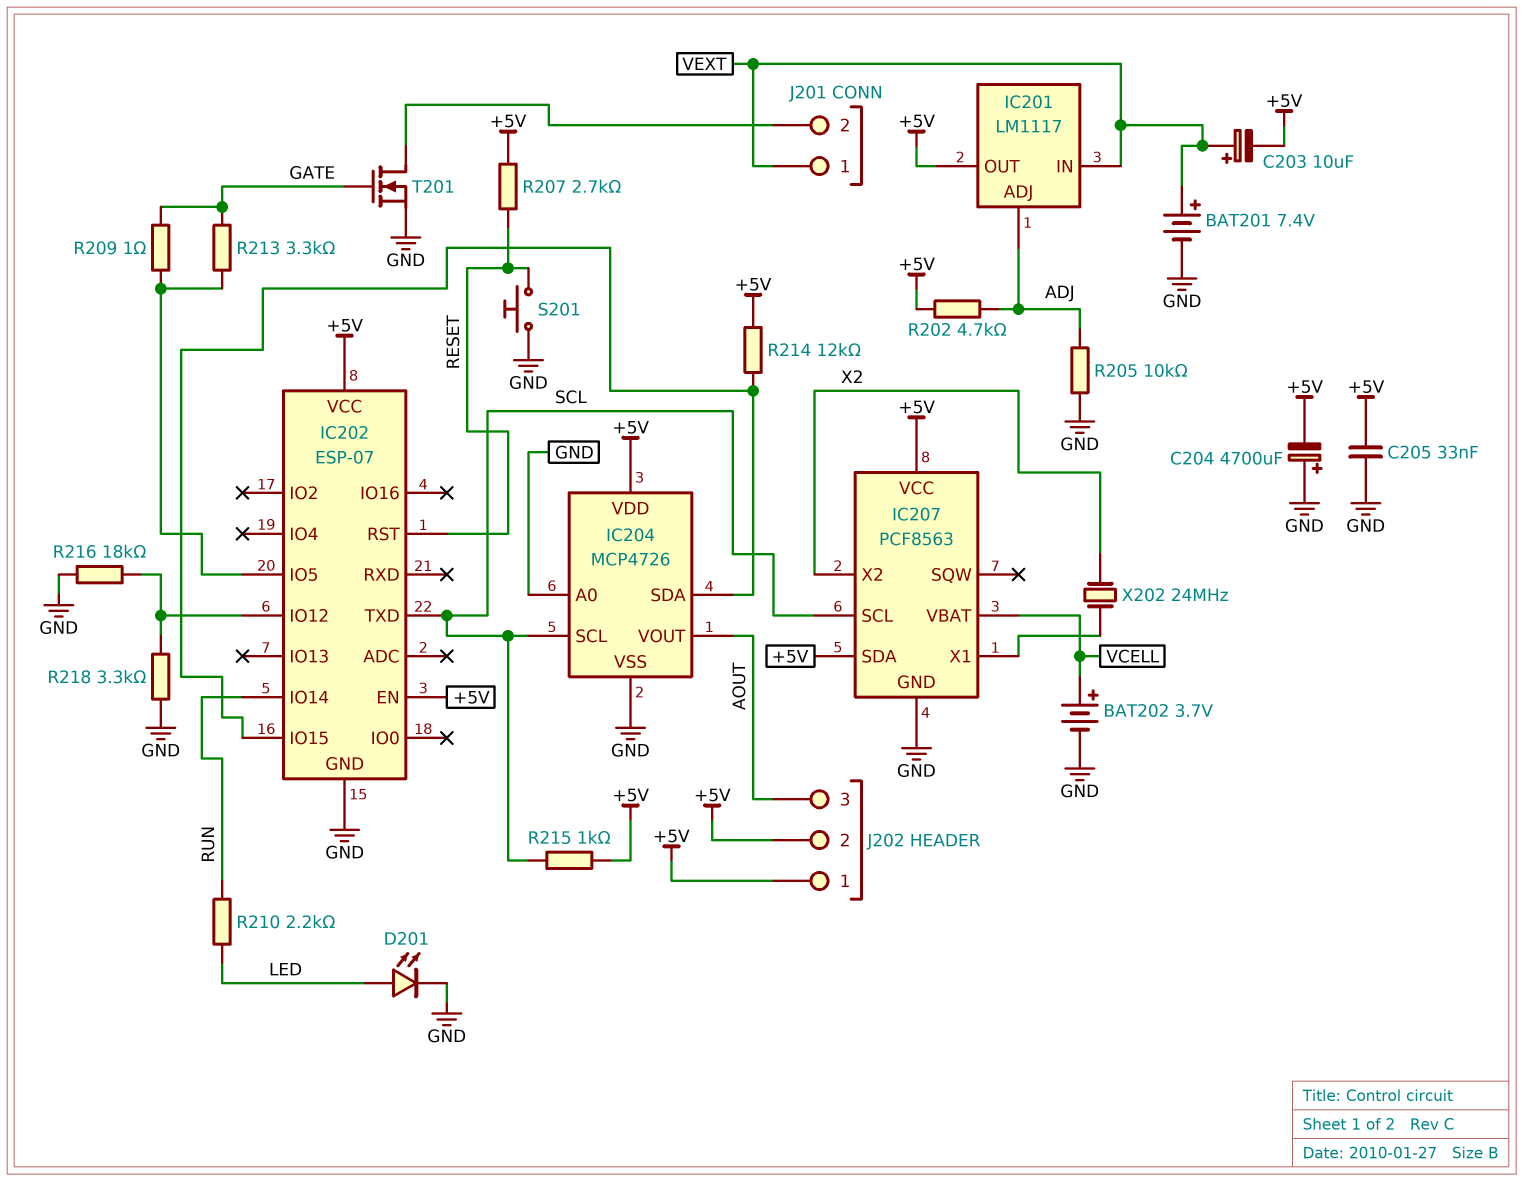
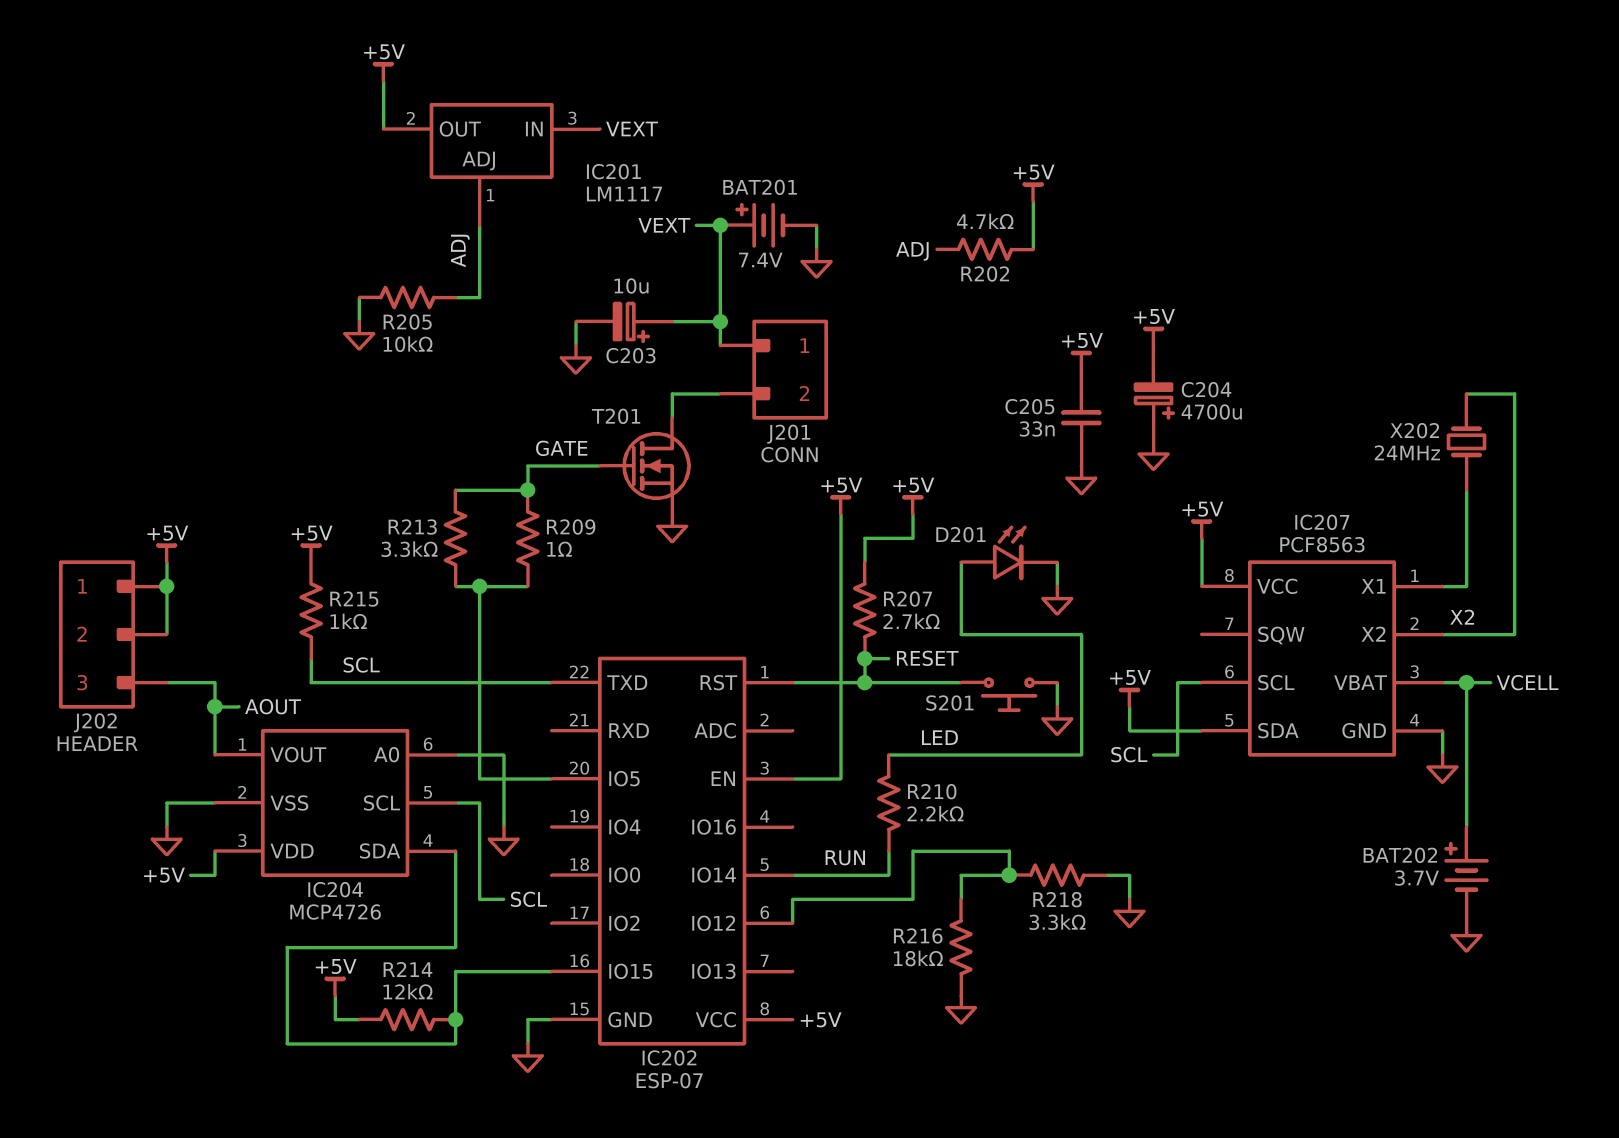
C203: 10uF (plus VEXT, minus +5V) -> 10uF (plus VEXT, minus GND)

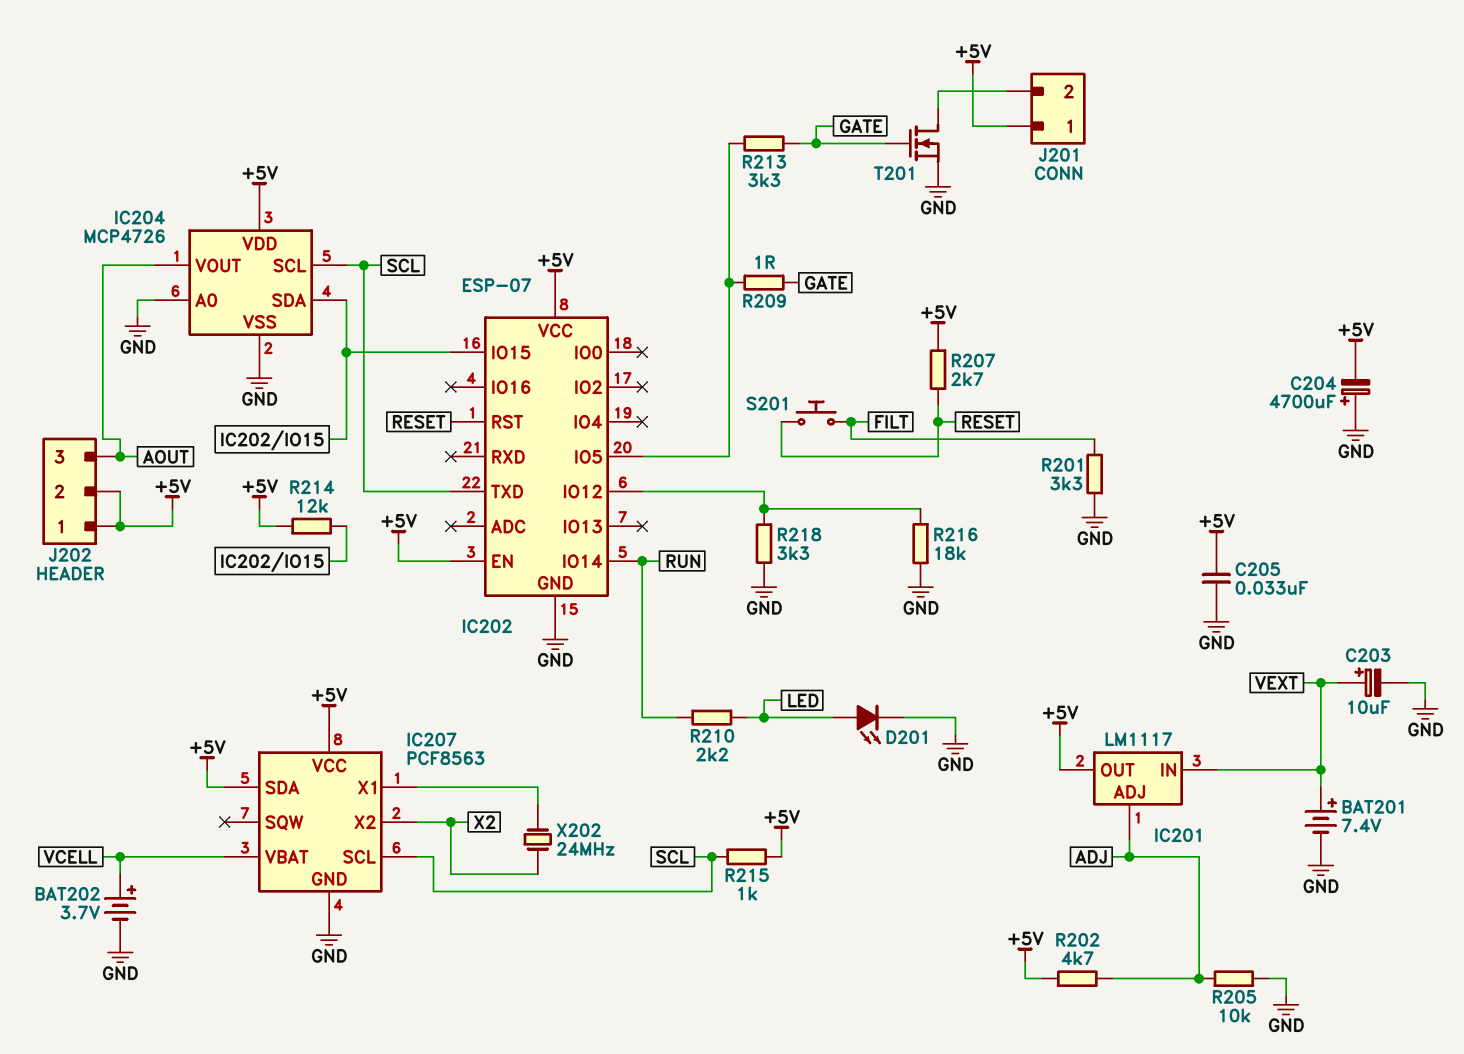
J201 pin 1: VEXT -> +5V
R201: none -> 3.3k (FILT, GND)
S201: button (GND, RESET) -> button (FILT, RESET)

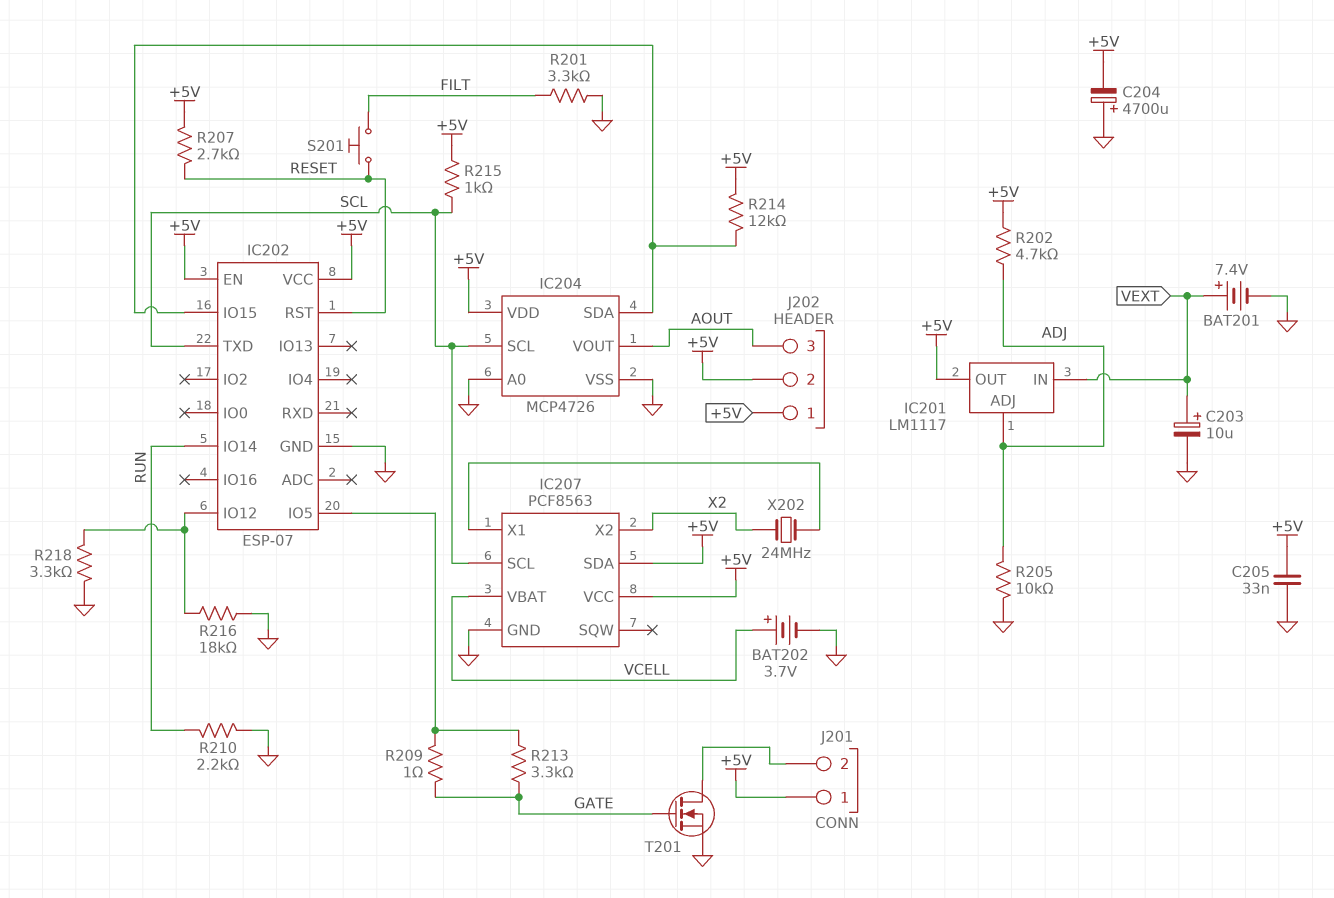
D201: LED (A LED, K GND) -> none
R210: 2.2k (LED, RUN) -> 2.2k (GND, RUN)

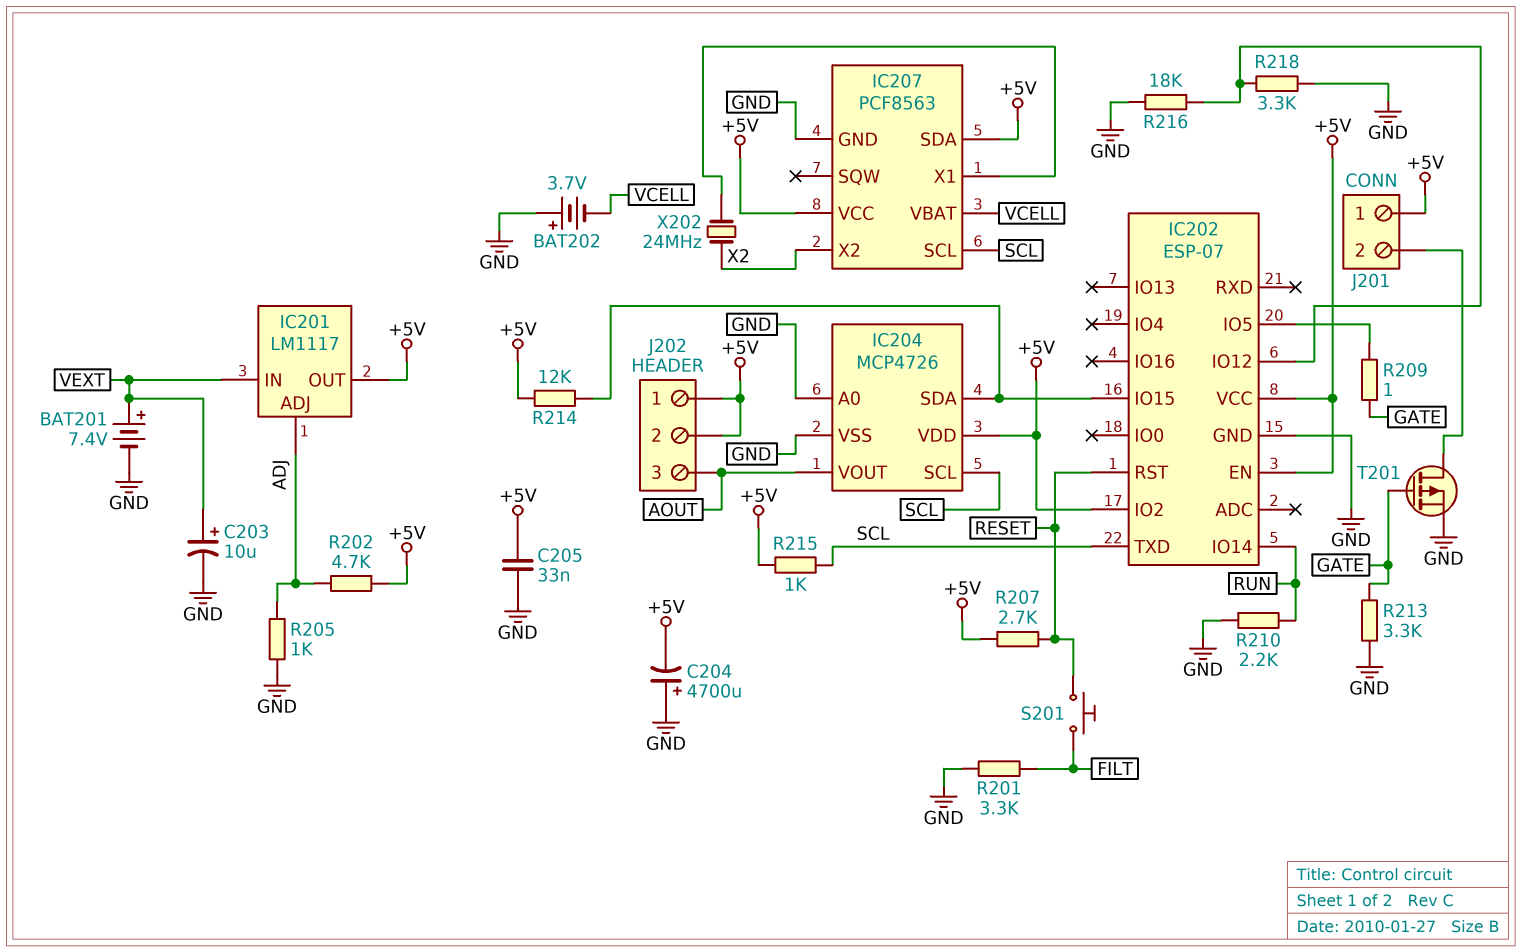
BAT202: 3.7V (plus VCELL, minus GND) -> 3.7V (plus GND, minus VCELL)
IC202 pin IO2: none -> +5V
R205: 10k (ADJ, GND) -> 1k (ADJ, GND)
R213: 3.3k (GATE, IC202/IO5) -> 3.3k (GATE, GND)
T201: NMOS (G GATE, D J201/2, S GND) -> PMOS (G GATE, D J201/2, S GND)

